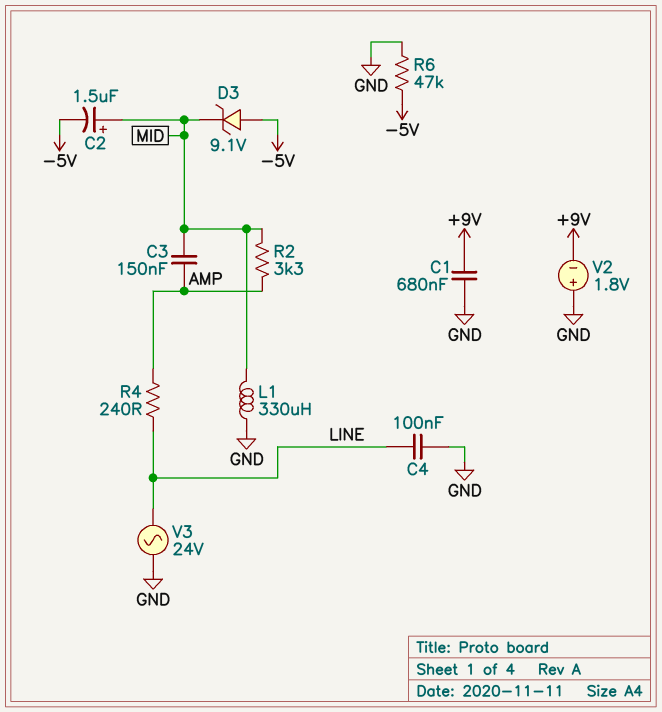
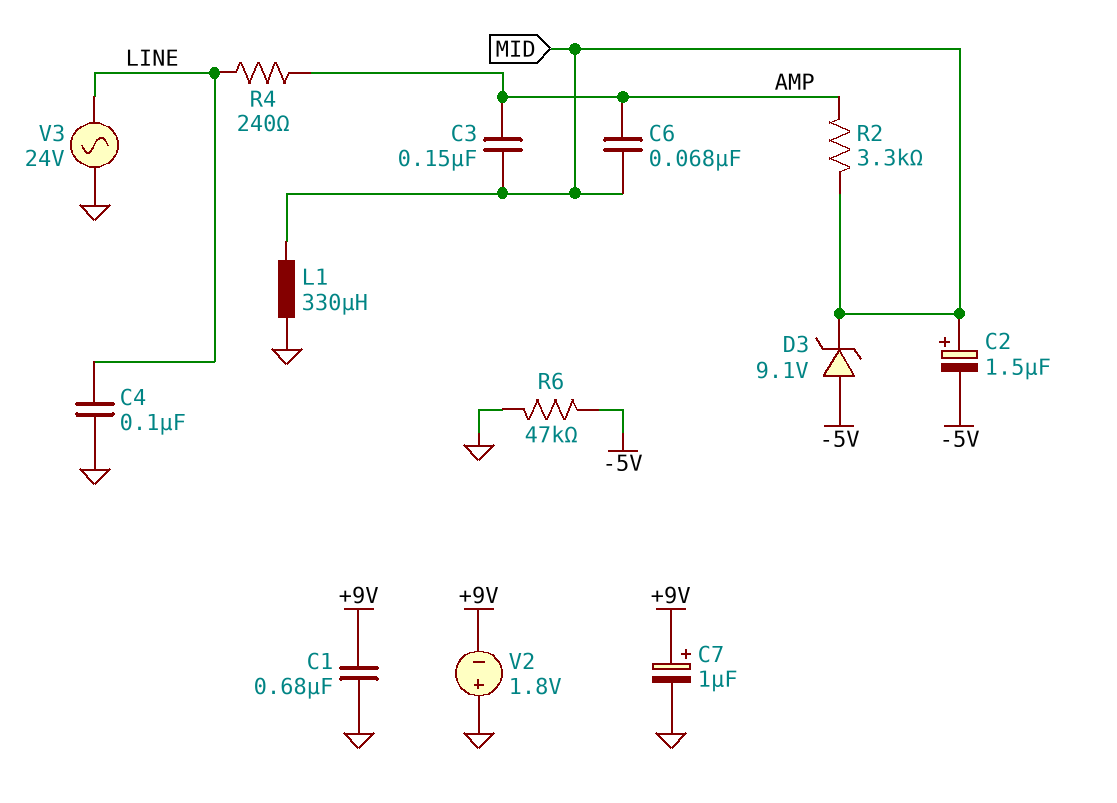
C6: none -> 68nF (AMP, MID)
C7: none -> 1uF (plus +9V, minus GND)

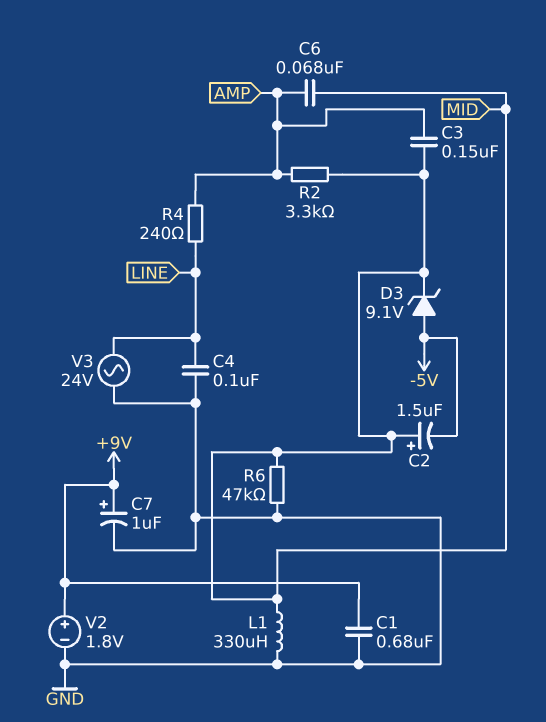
R6: 47k (-5V, GND) -> 47k (GND, MID)
V2: 1.8V (plus GND, minus +9V) -> 1.8V (plus +9V, minus GND)

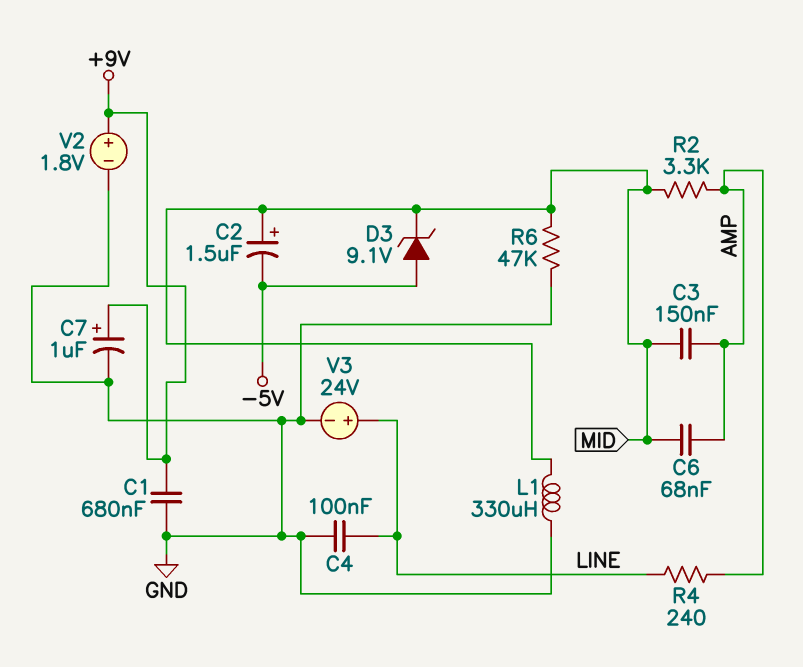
V3: AC 24V (GND, LINE) -> 24V (plus LINE, minus GND)

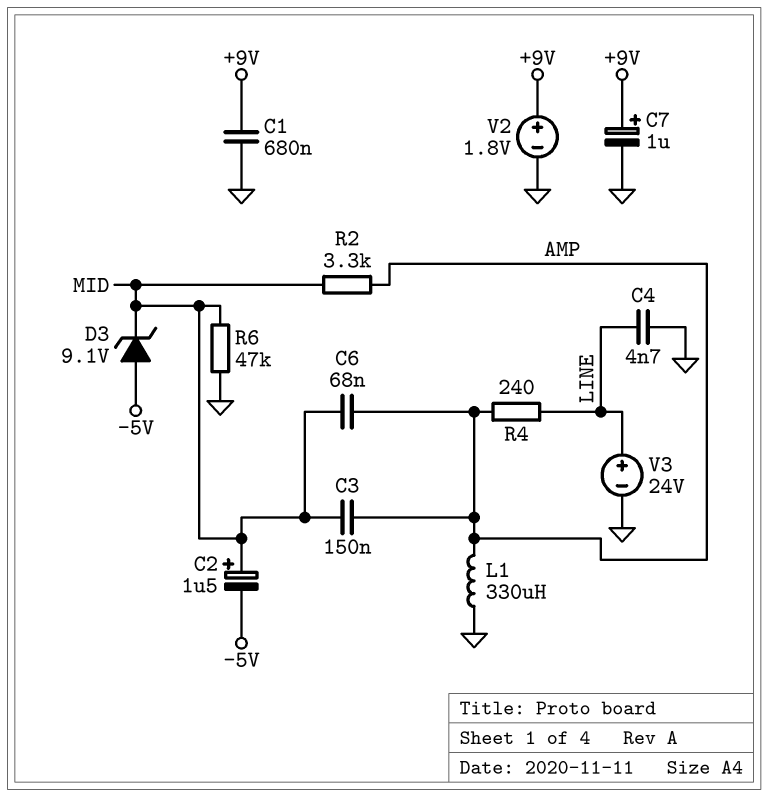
C4: 100nF (GND, LINE) -> 4.7nF (GND, LINE)
L1: 330uH (GND, MID) -> 330uH (AMP, GND)

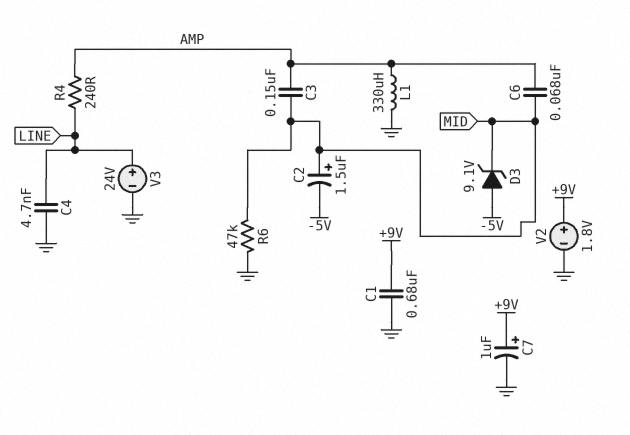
R2: 3.3k (AMP, MID) -> none

